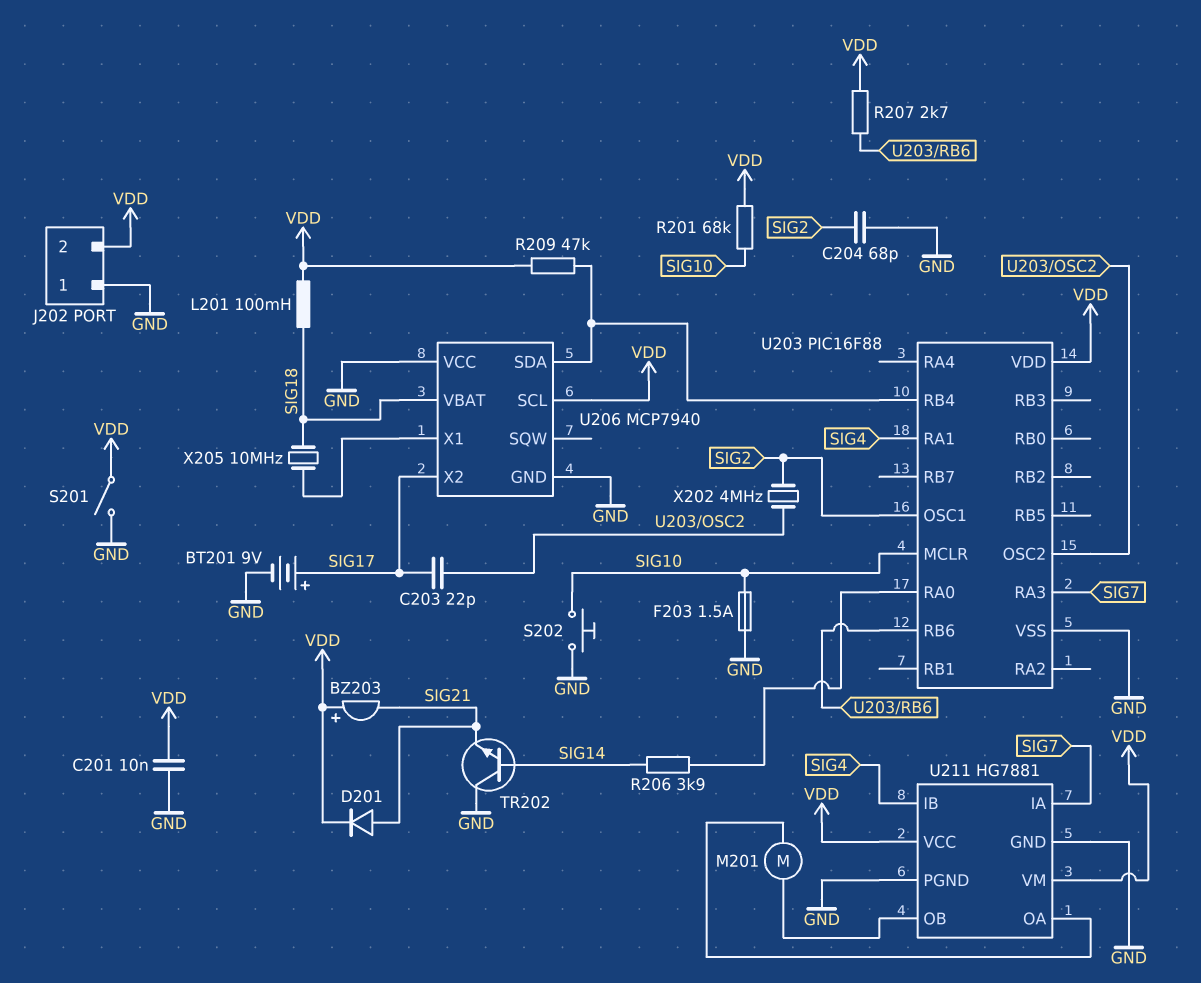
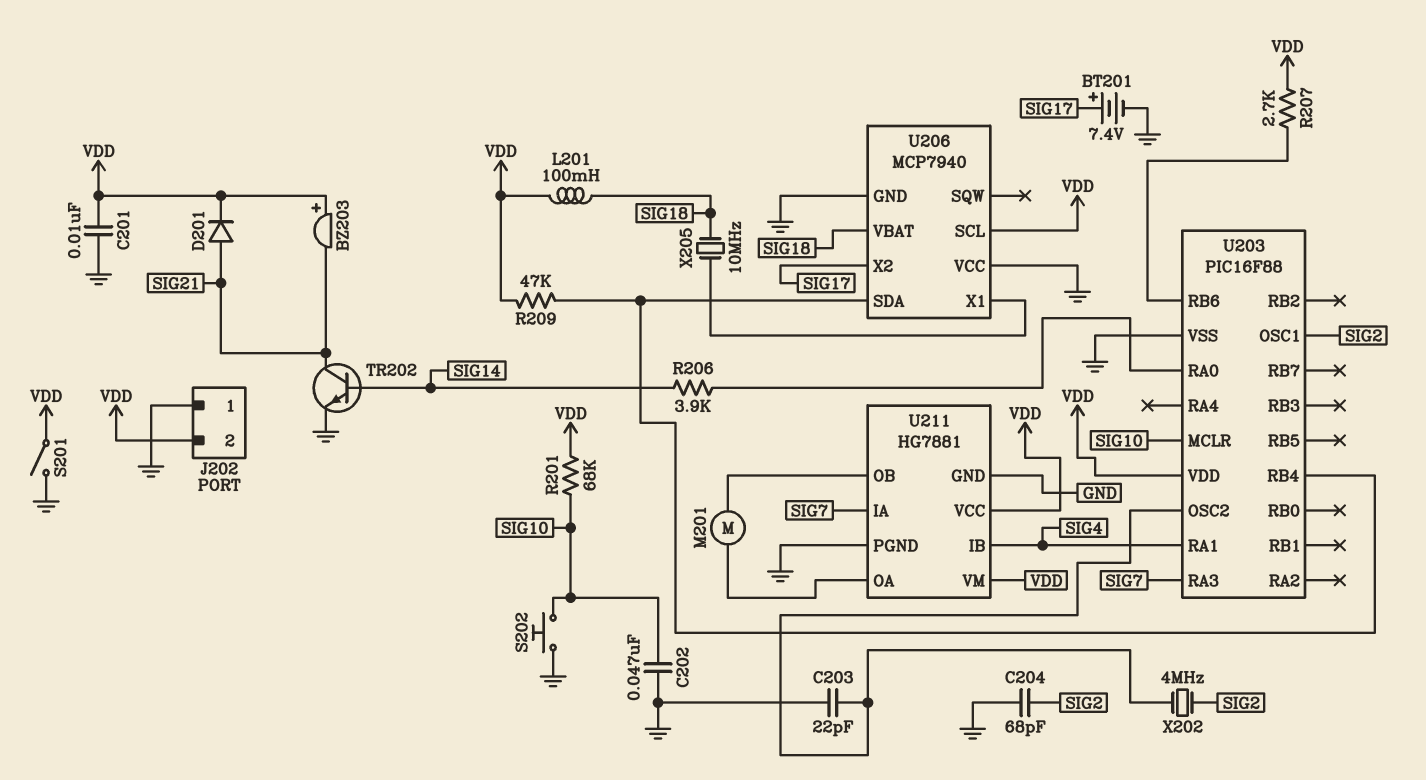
BT201: 9V (plus SIG17, minus GND) -> 7.4V (plus SIG17, minus GND)
C202: none -> 47nF (GND, SIG10)
C203: 22pF (SIG17, U203/OSC2) -> 22pF (GND, U203/OSC2)
F203: 1.5A (GND, SIG10) -> none
TR202: NPN (B SIG14, C GND, E SIG21) -> NPN (B SIG14, C SIG21, E GND)

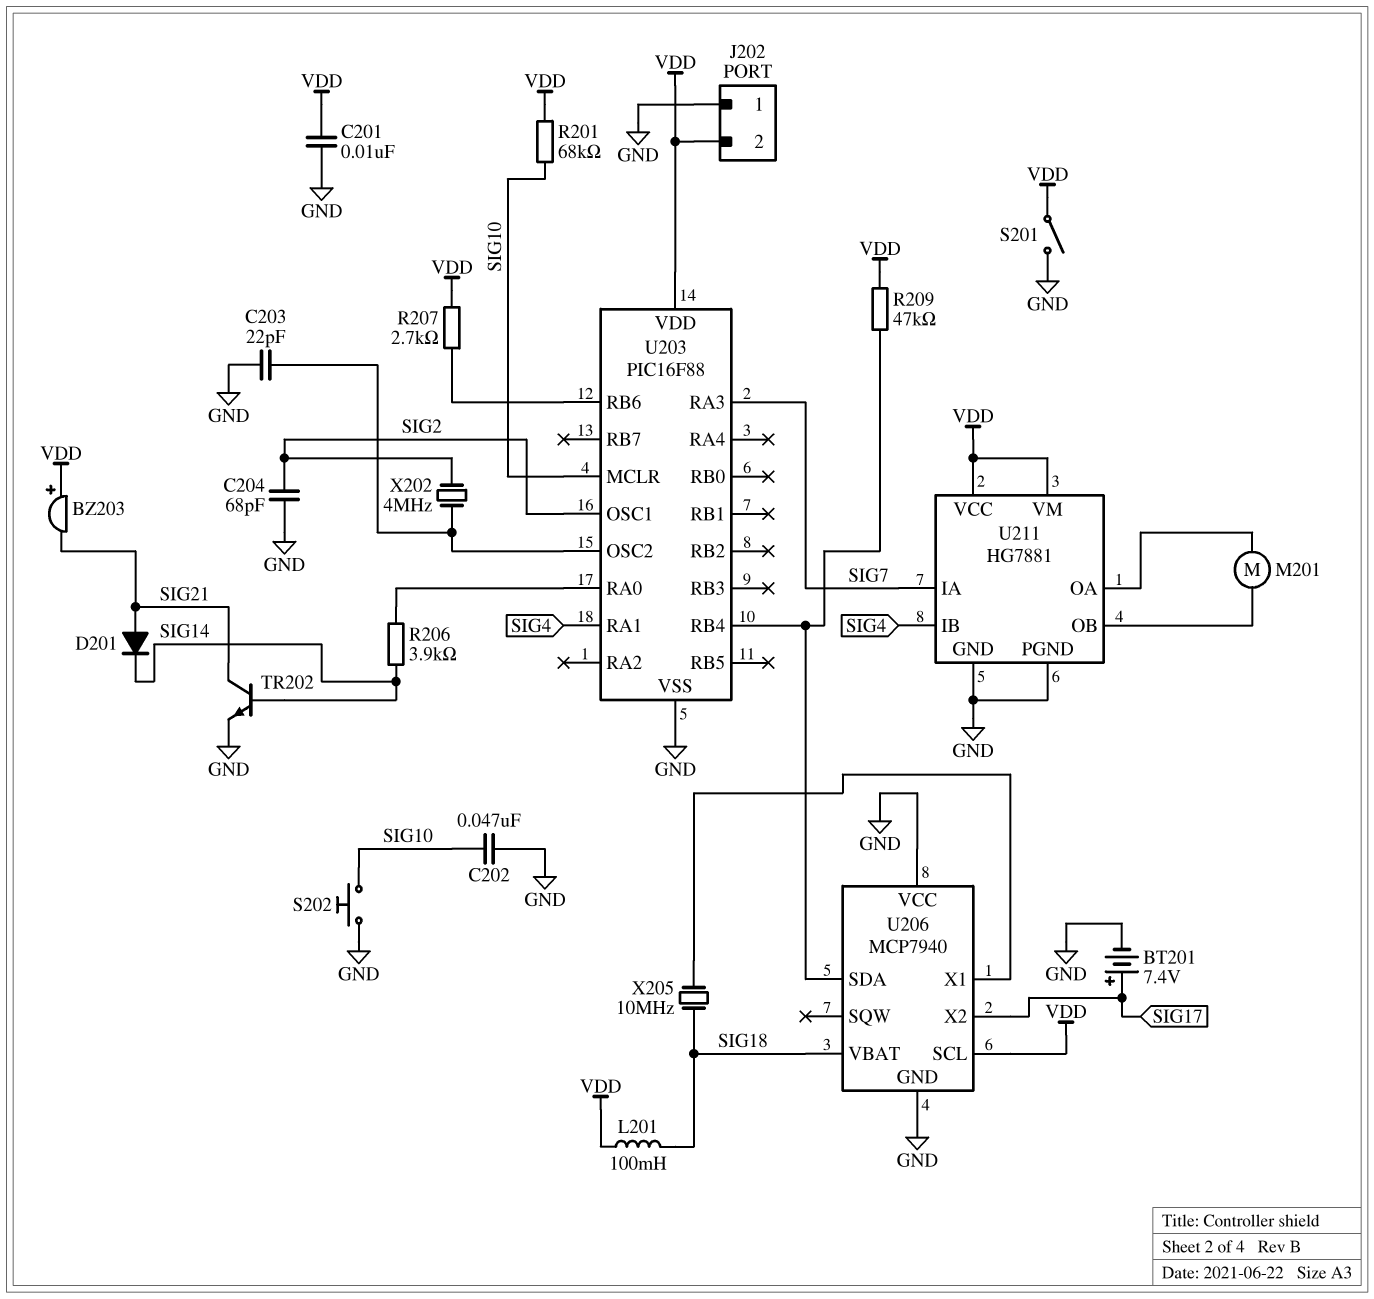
D201: diode (A SIG21, K VDD) -> diode (A SIG21, K SIG14)

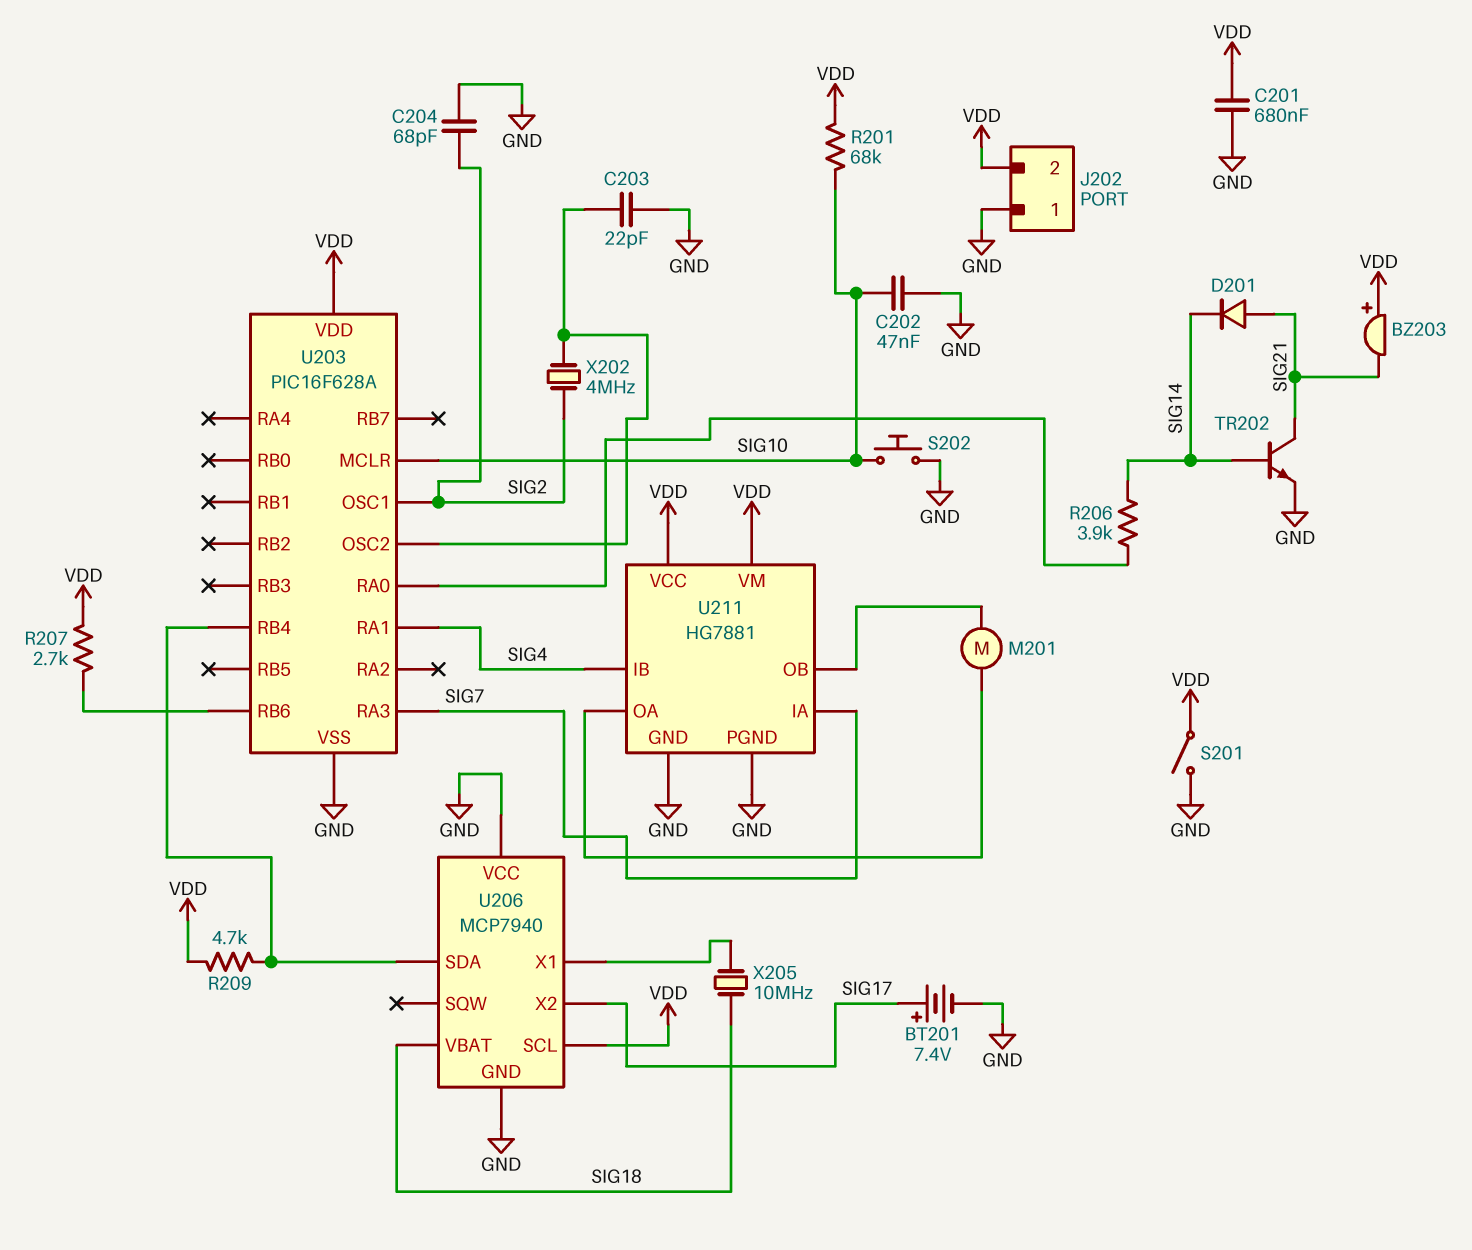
C201: 10nF (GND, VDD) -> 680nF (GND, VDD)
L201: 100mH (SIG18, VDD) -> none
R209: 47k (U203/RB4, VDD) -> 4.7k (U203/RB4, VDD)
U203: PIC16F88 -> PIC16F628A

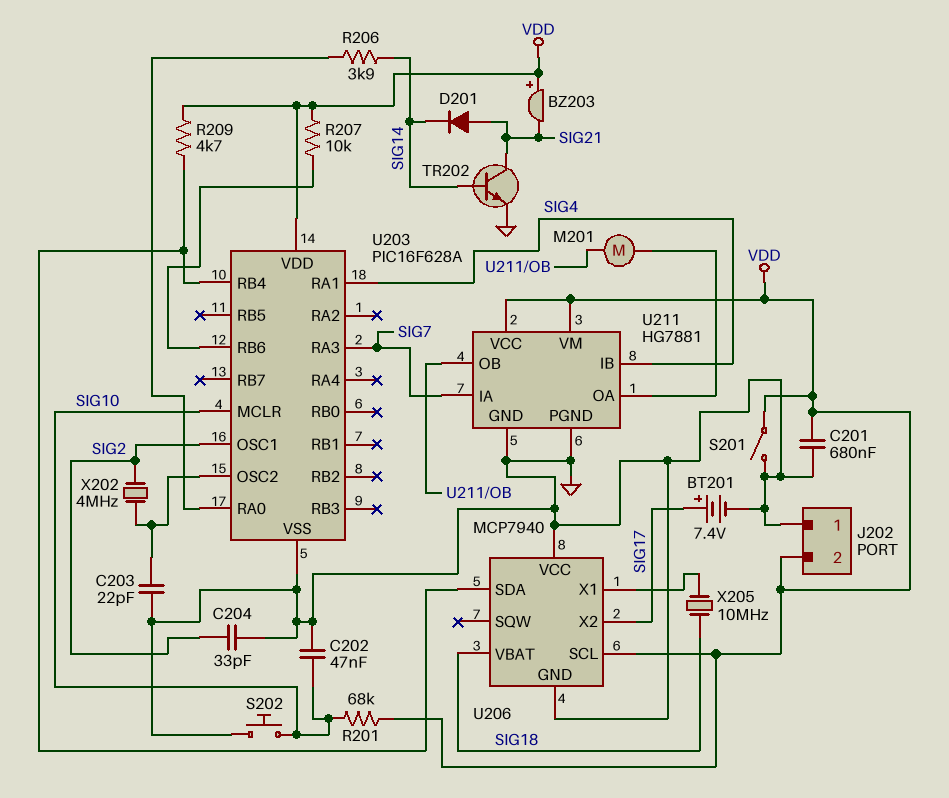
C204: 68pF (GND, SIG2) -> 33pF (GND, SIG2)
R207: 2.7k (U203/RB6, VDD) -> 10k (U203/RB6, VDD)

